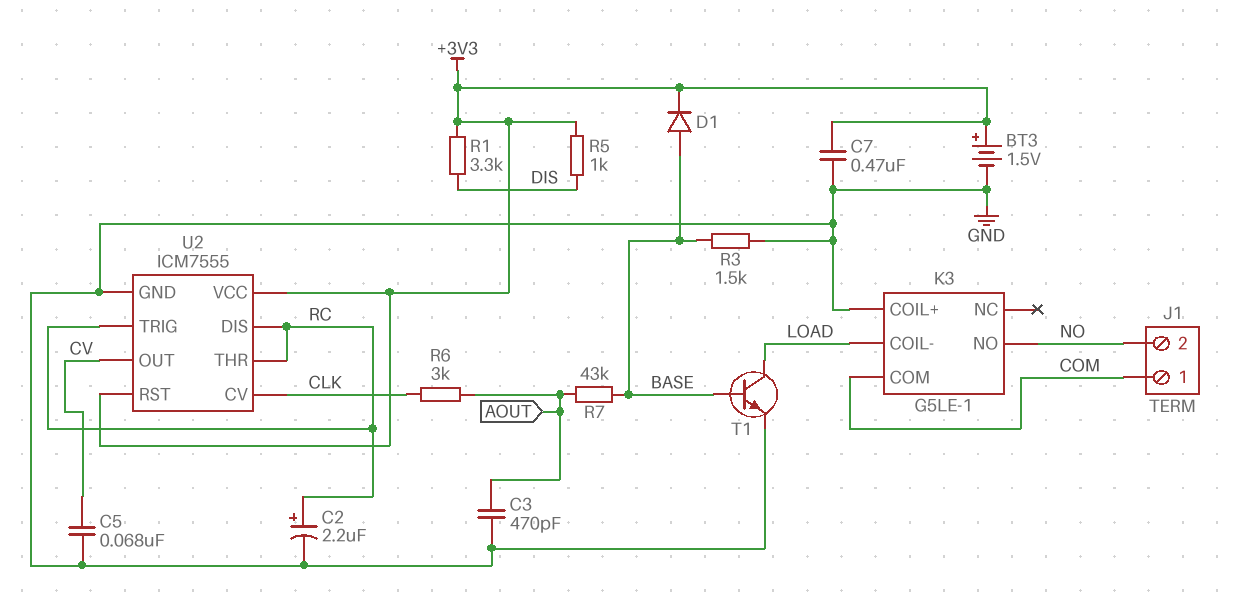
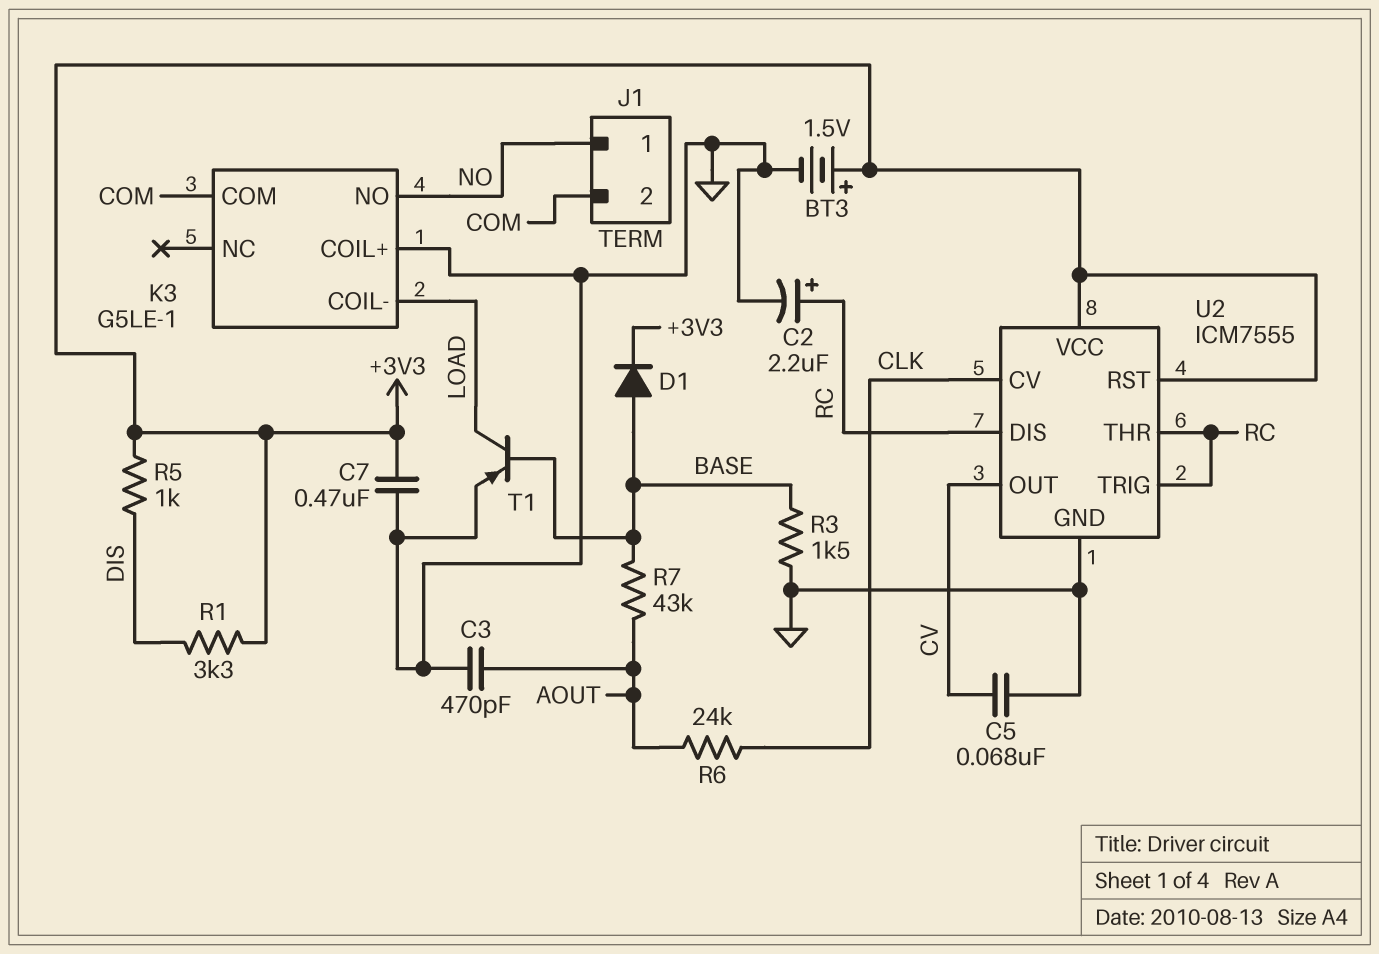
J1 pin 1: COM -> NO
J1 pin 2: NO -> COM
R6: 3k (AOUT, CLK) -> 24k (AOUT, CLK)
T1: NPN (B BASE, C LOAD, E GND) -> PNP (B BASE, C LOAD, E GND)

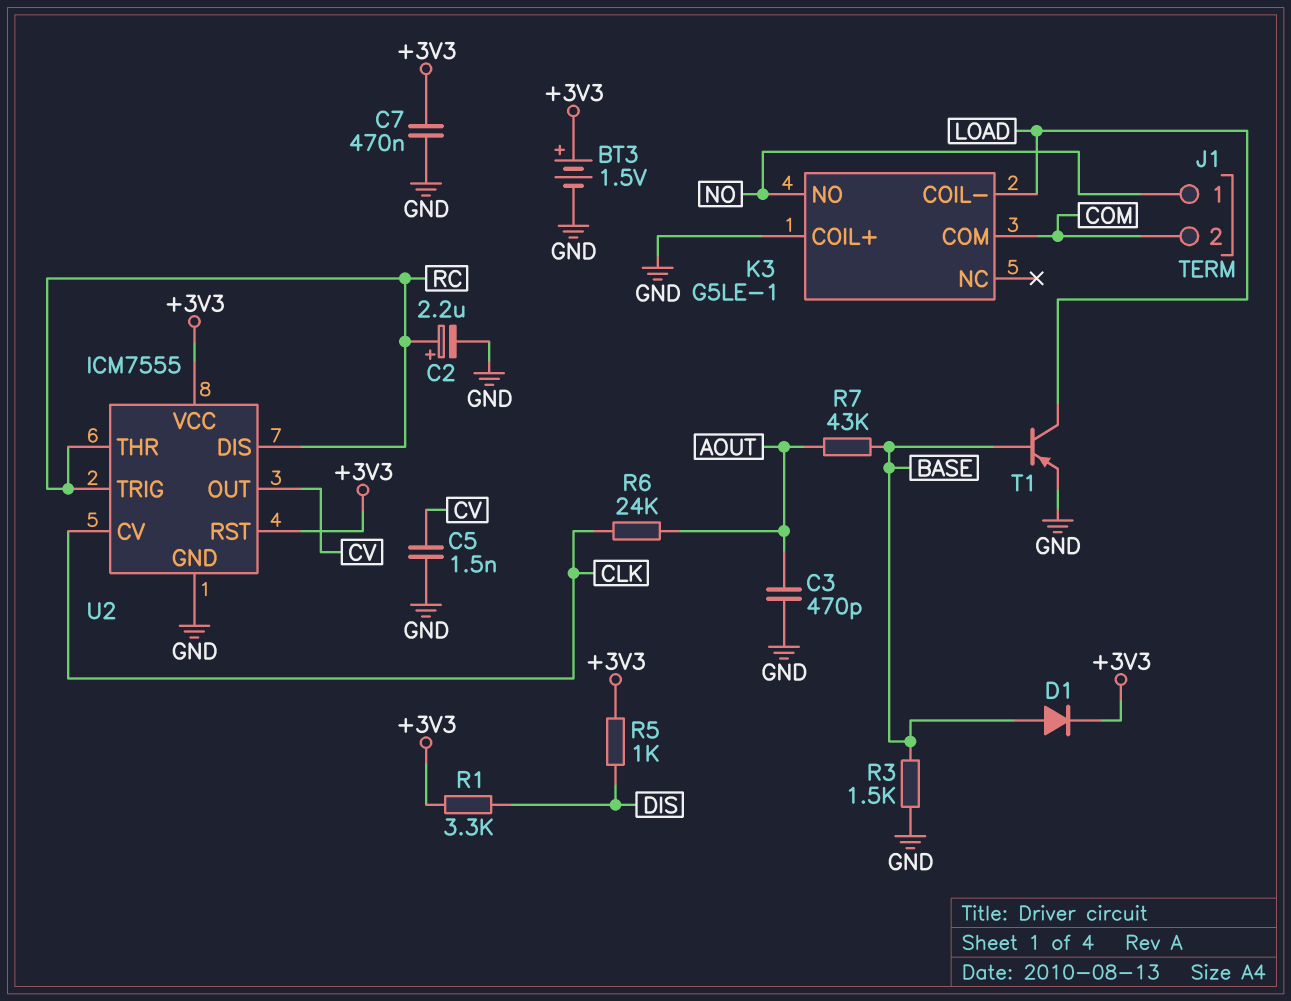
C5: 68nF (CV, GND) -> 1.5nF (CV, GND)

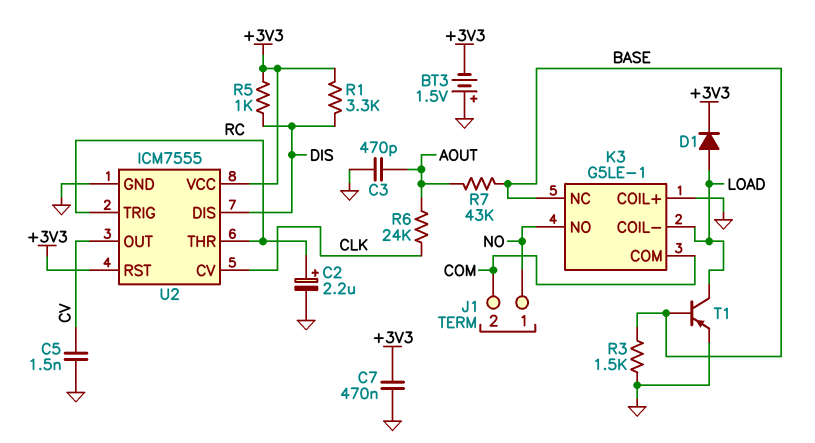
BT3: 1.5V (plus +3V3, minus GND) -> 1.5V (plus GND, minus +3V3)
D1: diode (A BASE, K +3V3) -> diode (A LOAD, K +3V3)
K3 pin NC: none -> BASE
U2 pin DIS: RC -> DIS

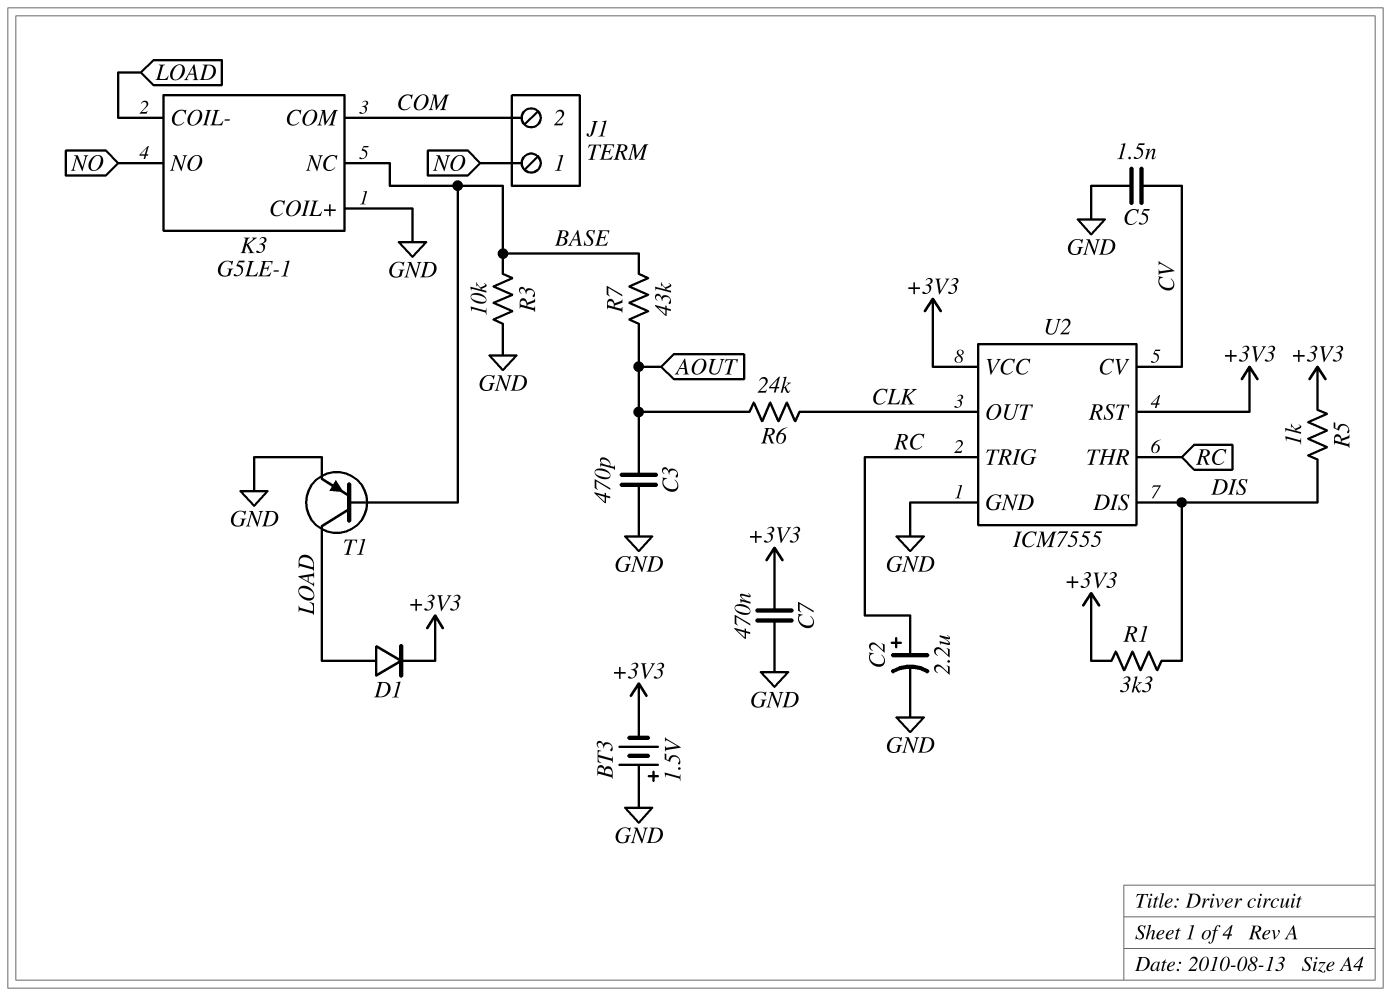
R3: 1.5k (BASE, GND) -> 10k (BASE, GND)
U2 pin CV: CLK -> CV
U2 pin OUT: CV -> CLK

